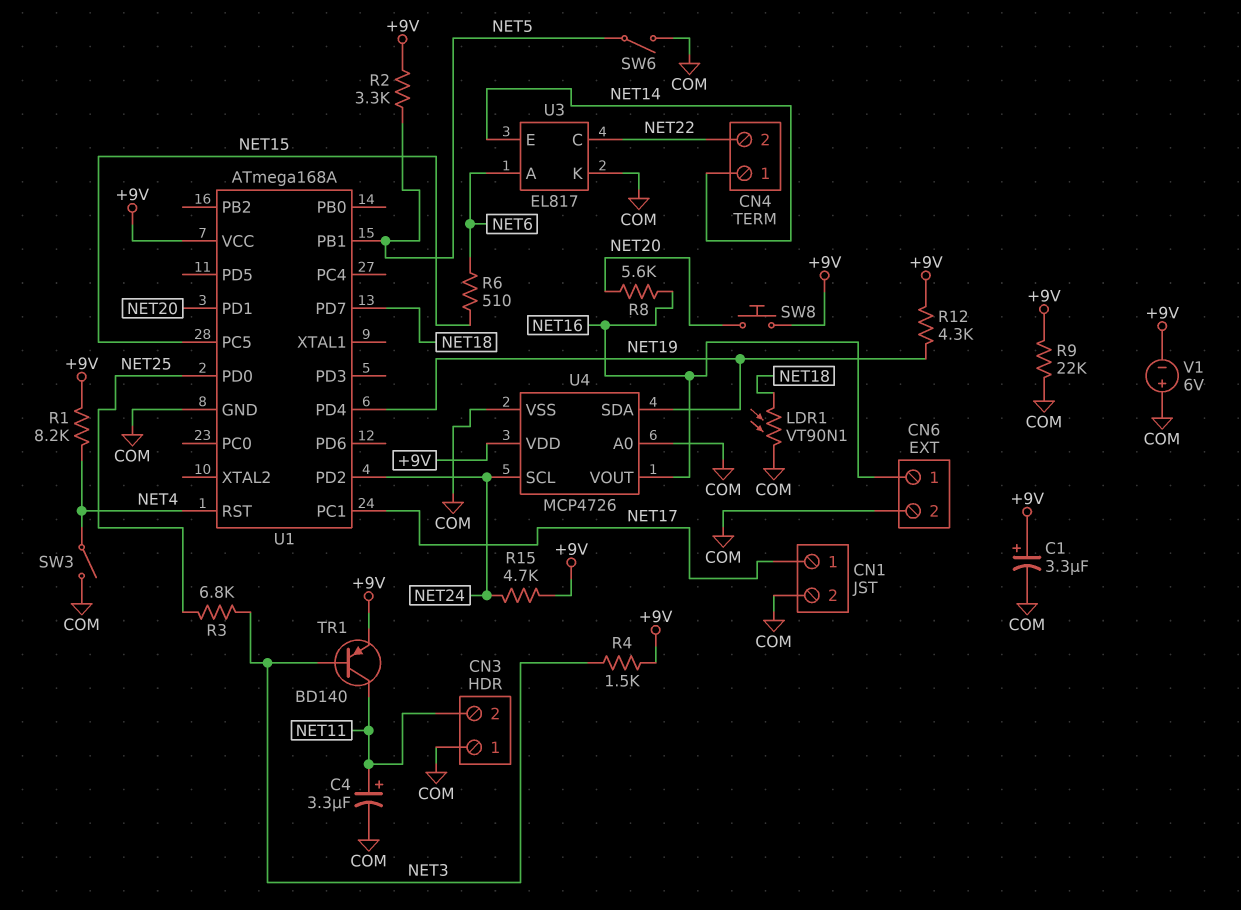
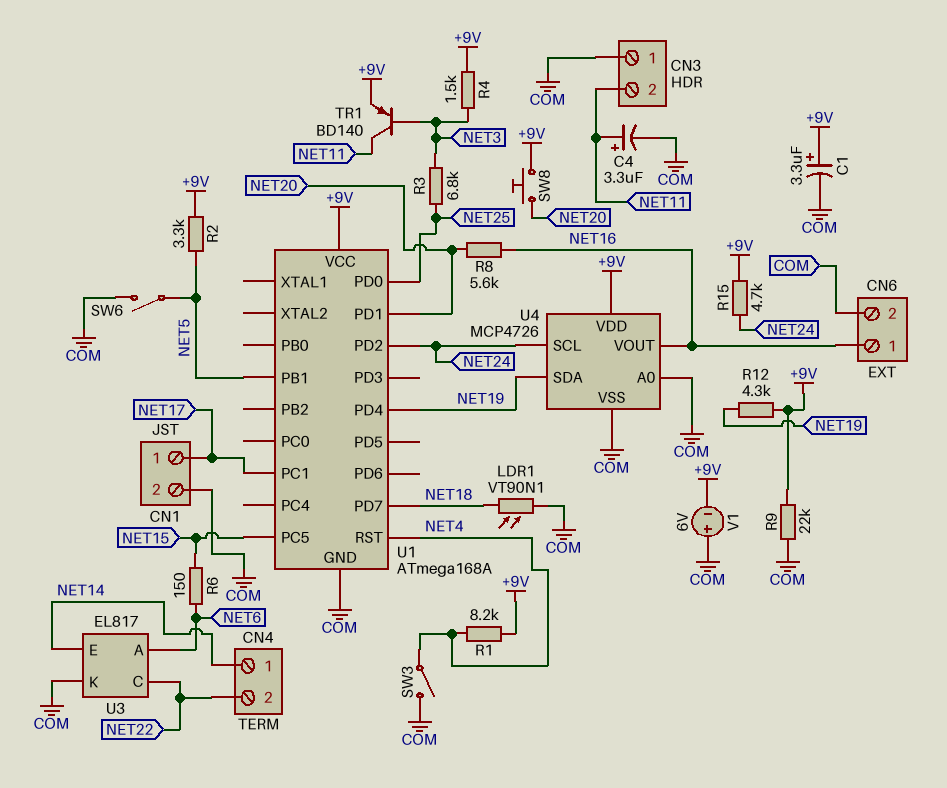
R6: 510 (NET6, NET15) -> 150 (NET6, NET15)

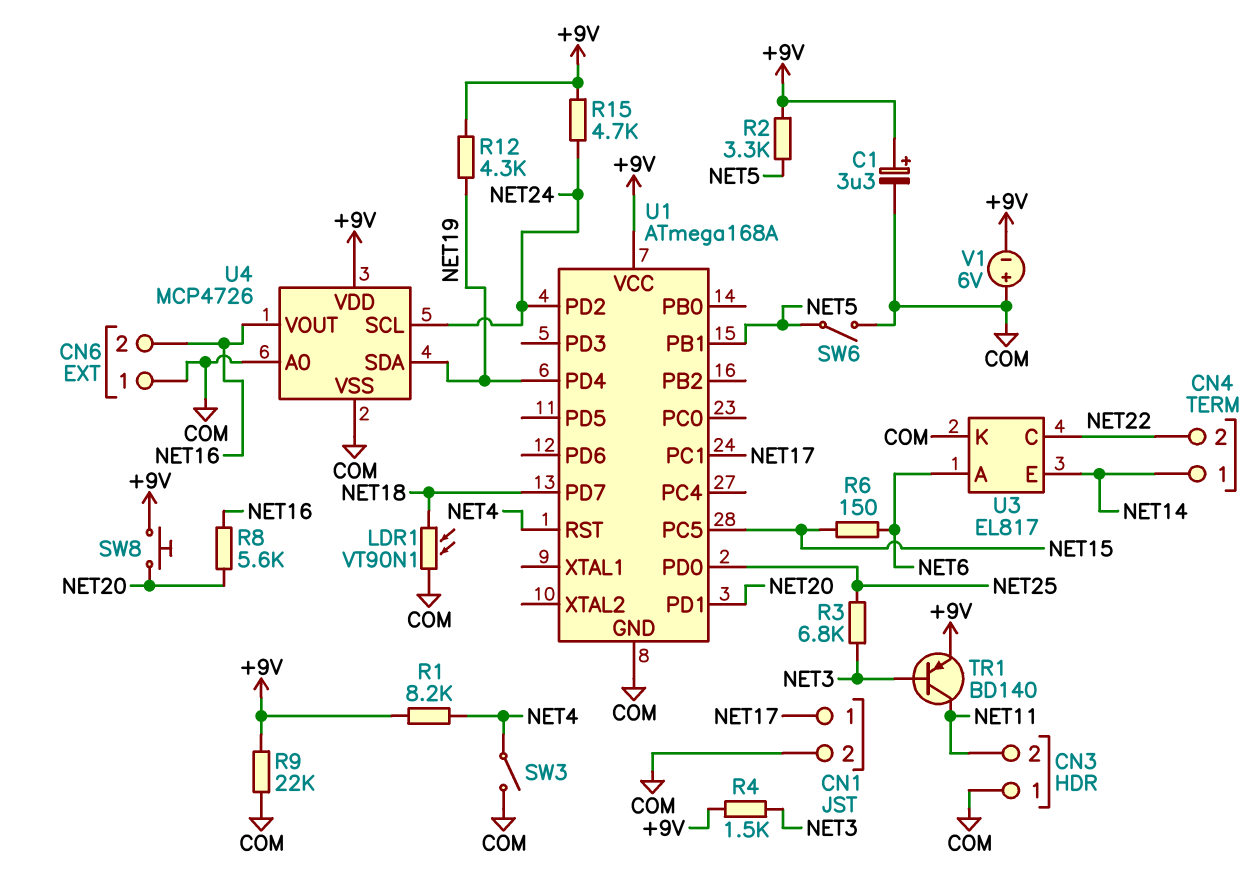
C4: 3.3uF (plus NET11, minus COM) -> none
CN6 pin 1: NET16 -> COM
CN6 pin 2: COM -> NET16

